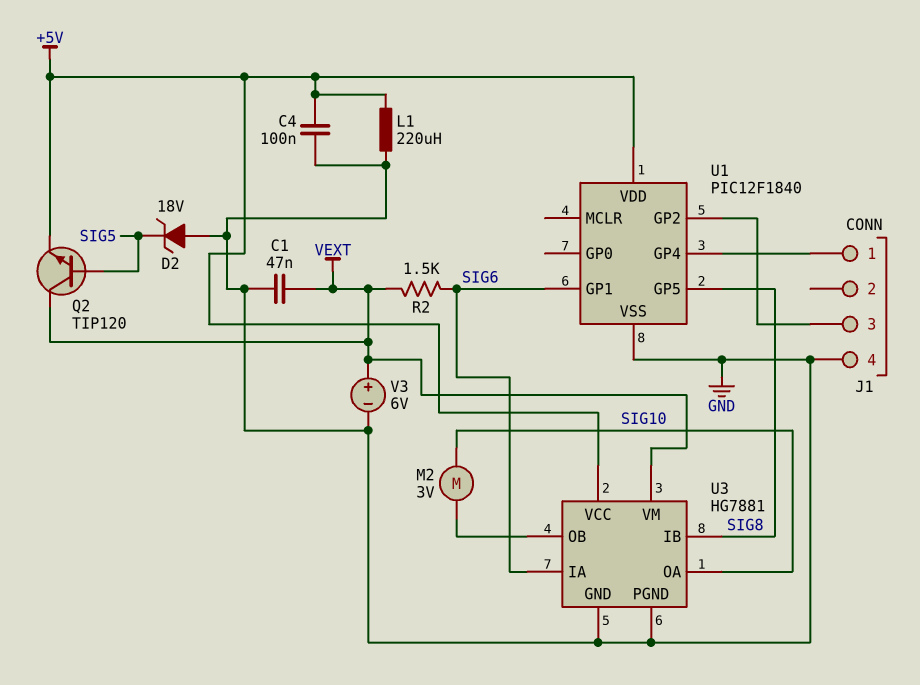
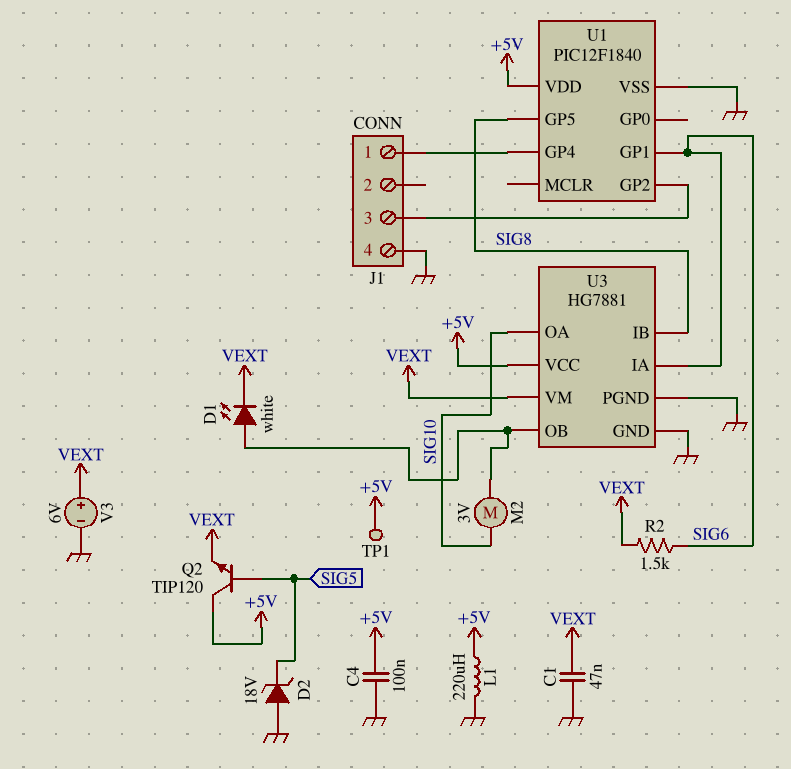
D1: none -> LED white (A U3/OB, K VEXT)
Q2: NPN TIP120 (B SIG5, C VEXT, E +5V) -> NPN TIP120 (B SIG5, C +5V, E VEXT)
TP1: none -> test point (+5V)

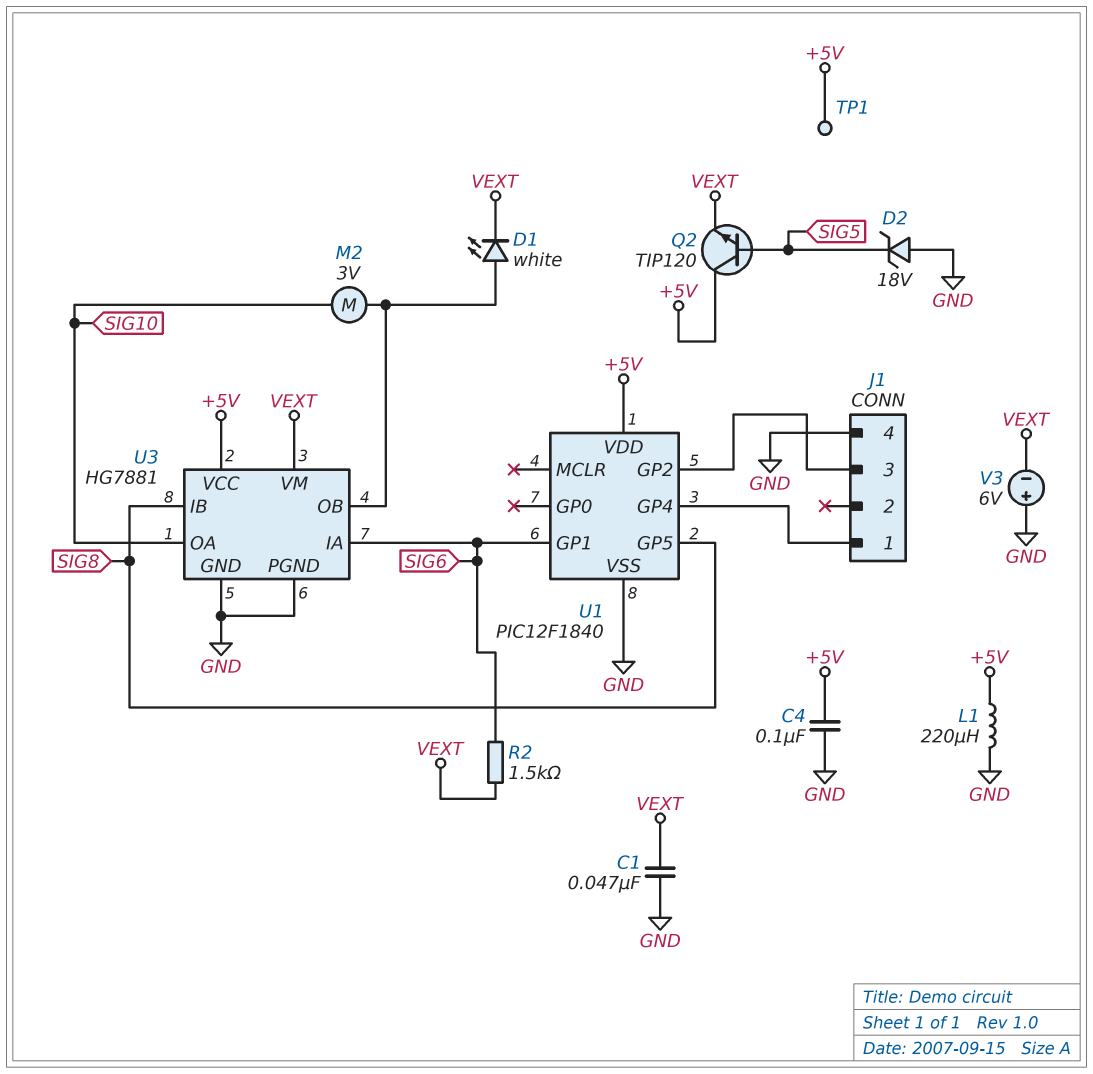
V3: 6V (plus VEXT, minus GND) -> 6V (plus GND, minus VEXT)

